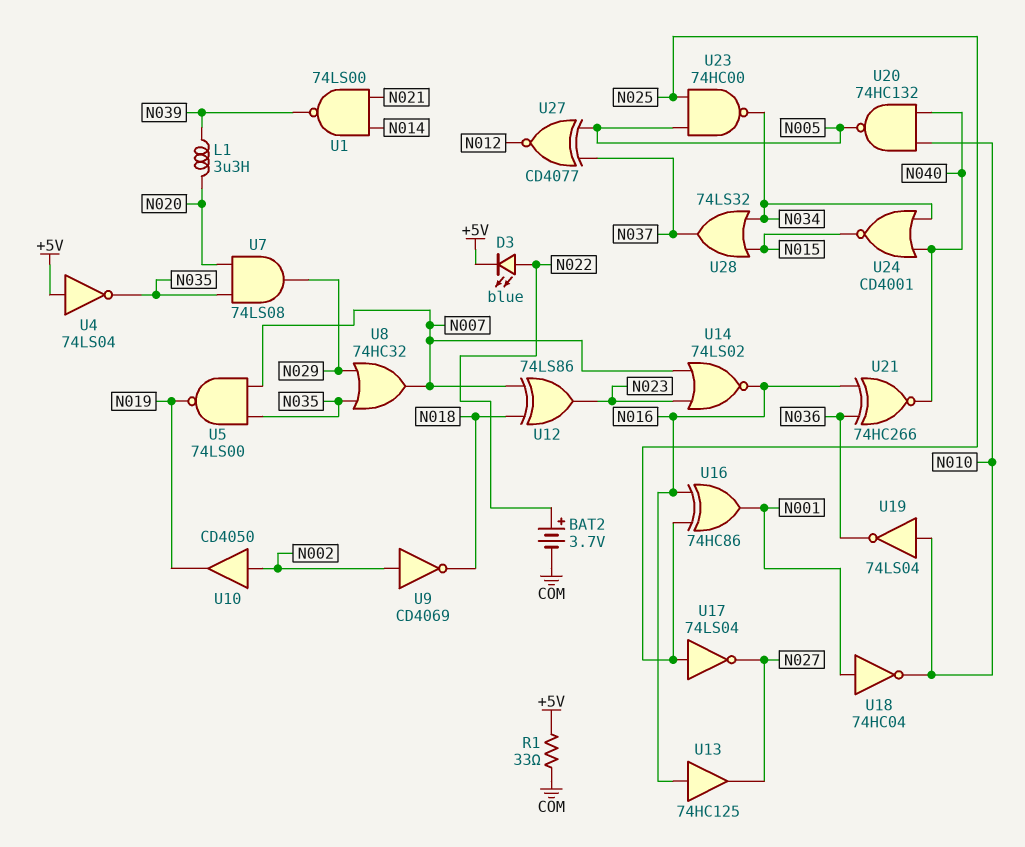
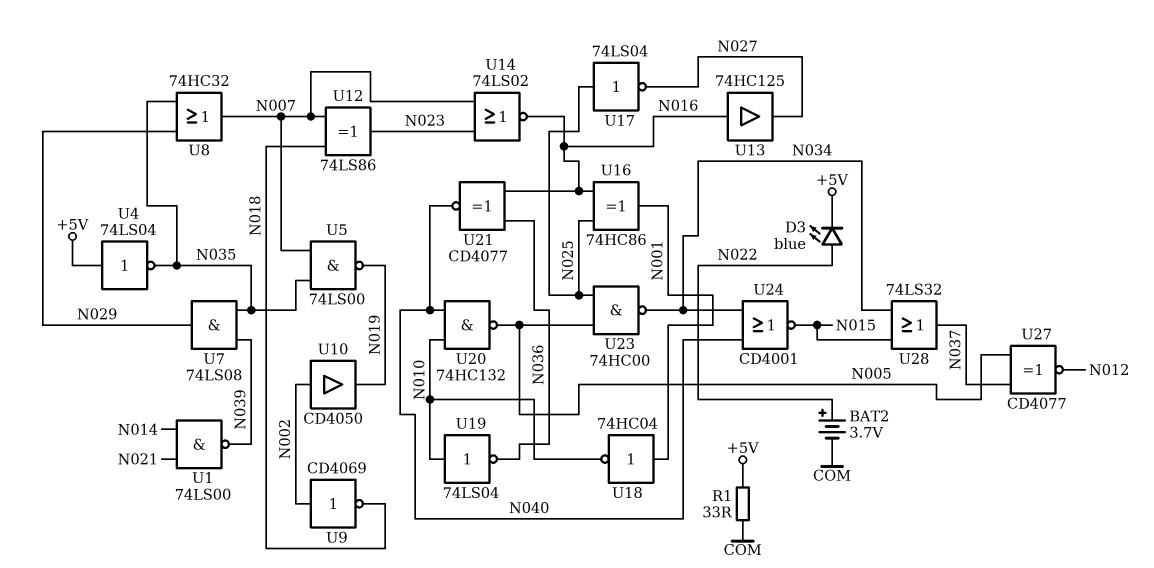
L1: 3.3uH (N020, N039) -> none
U7: AND 74LS08 (in N020, in N035, out N029) -> AND 74LS08 (in N035, in N039, out N029)
U21: XNOR 74HC266 (in N016, in N036, out N040) -> XNOR CD4077 (in N016, in N036, out N040)

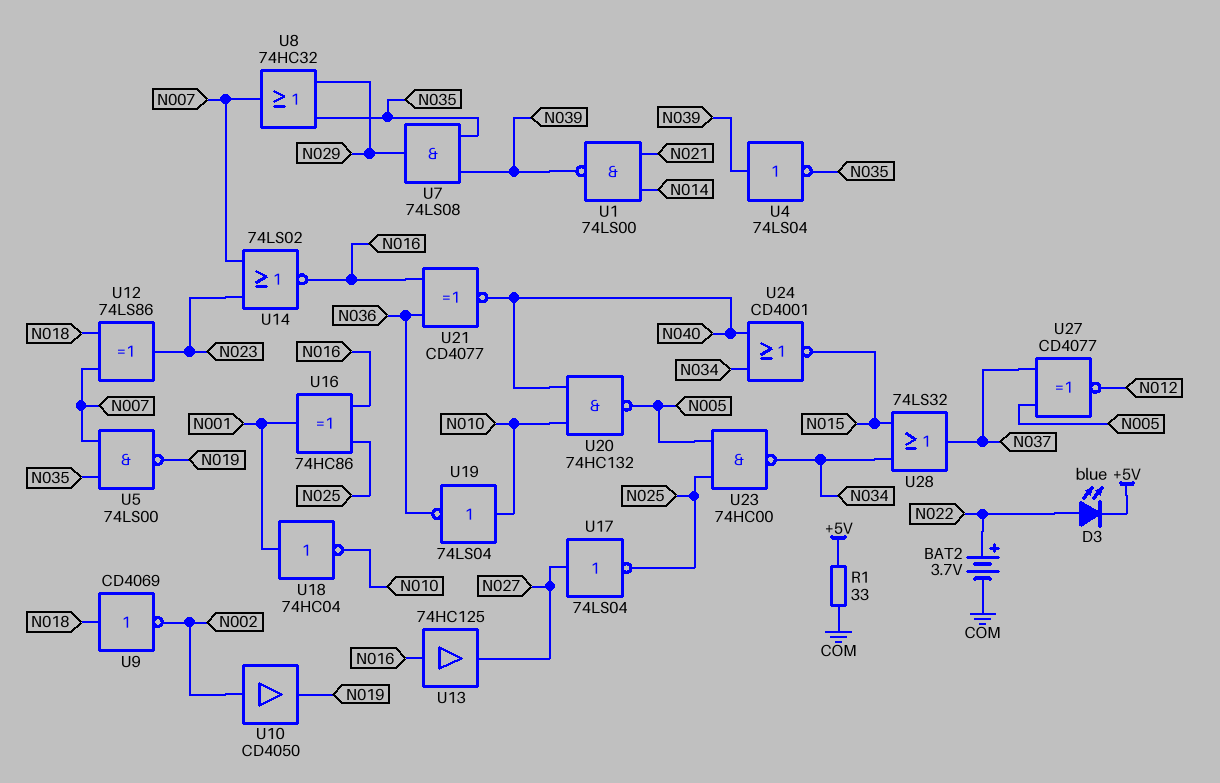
U4: NOT 74LS04 (in +5V, out N035) -> NOT 74LS04 (in N039, out N035)
U9: NOT CD4069 (in N002, out N018) -> NOT CD4069 (in N018, out N002)
U17: NOT 74LS04 (in N025, out N027) -> NOT 74LS04 (in N027, out N025)

